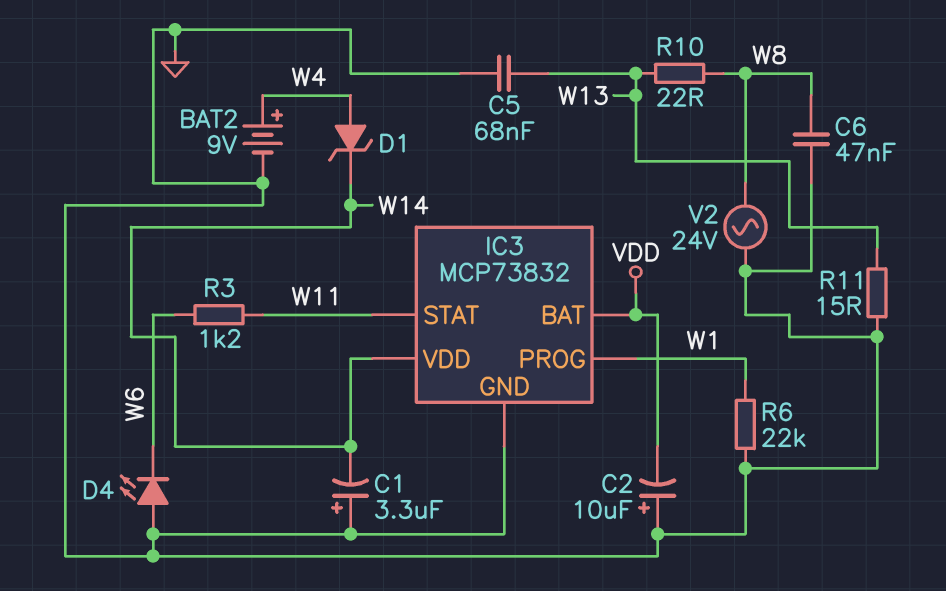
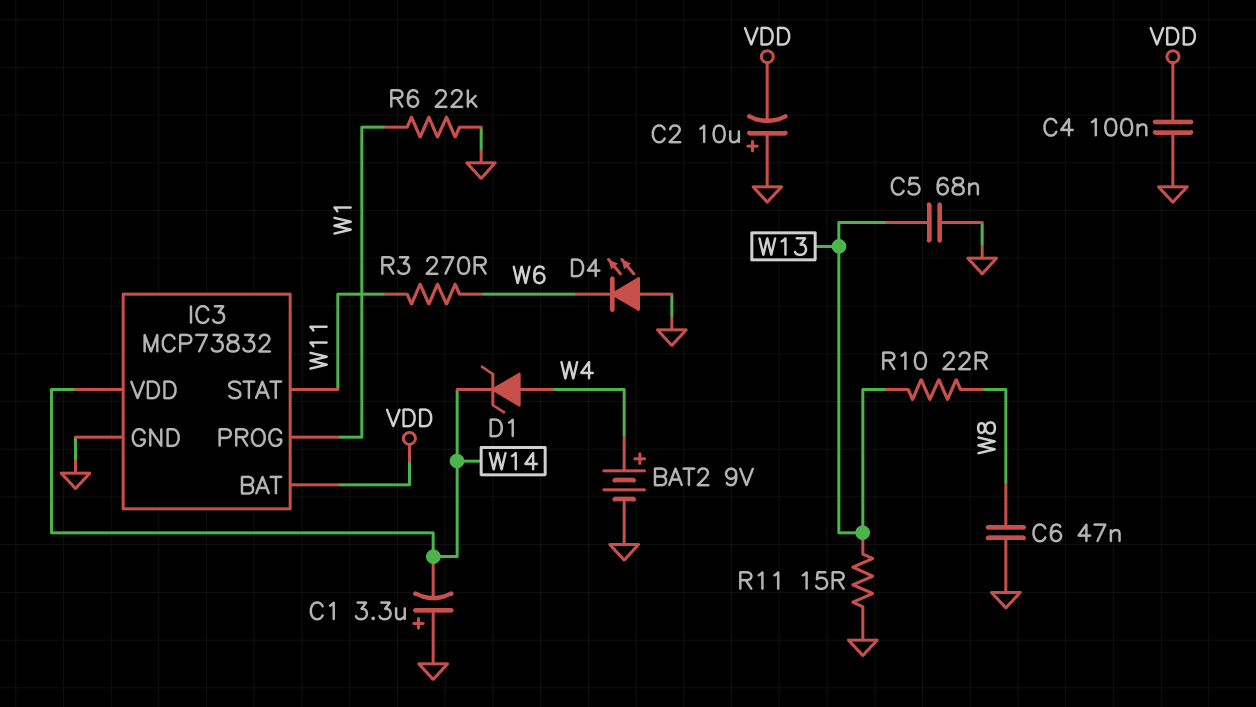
C4: none -> 100nF (GND, VDD)
R3: 1.2k (W6, W11) -> 270 (W6, W11)
V2: AC 24V (GND, W8) -> none

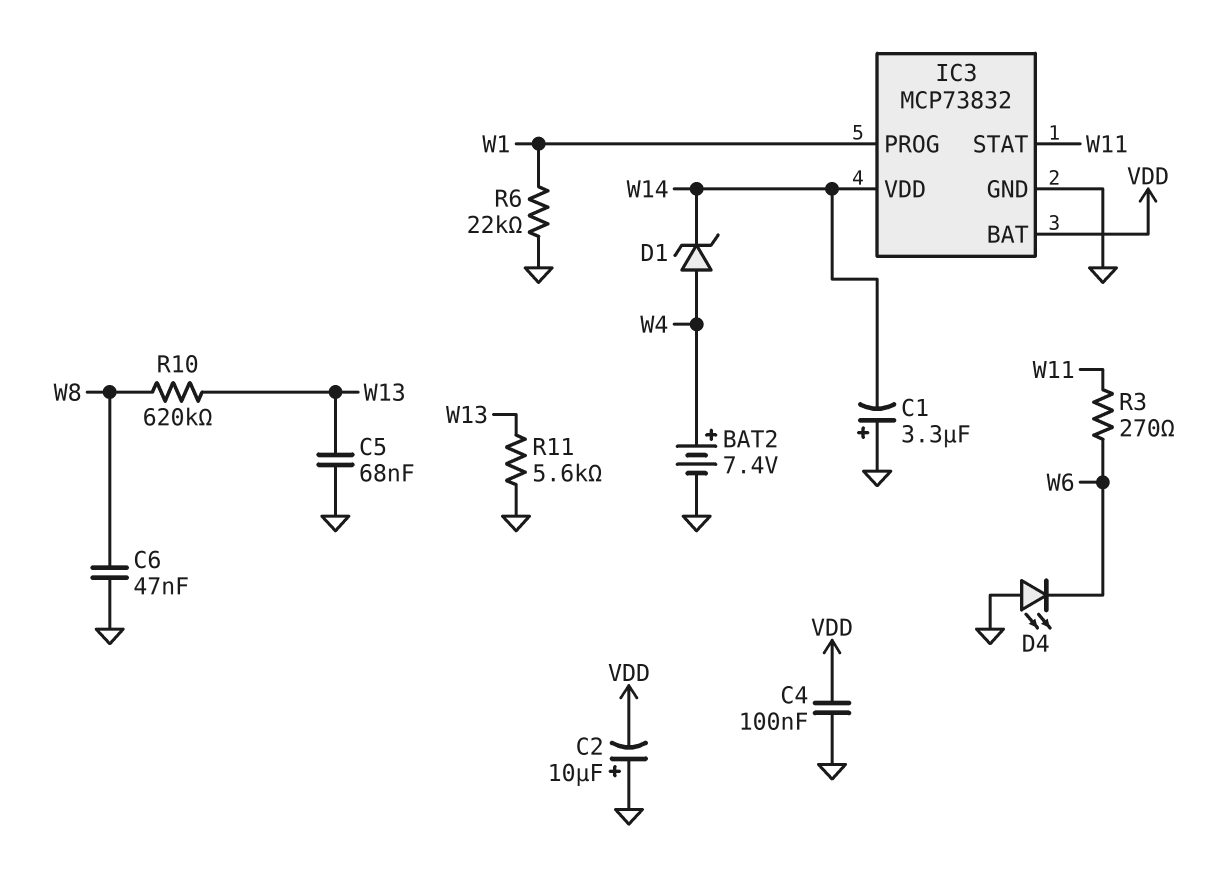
BAT2: 9V (plus W4, minus GND) -> 7.4V (plus W4, minus GND)
R10: 22 (W8, W13) -> 620k (W8, W13)
R11: 15 (GND, W13) -> 5.6k (GND, W13)

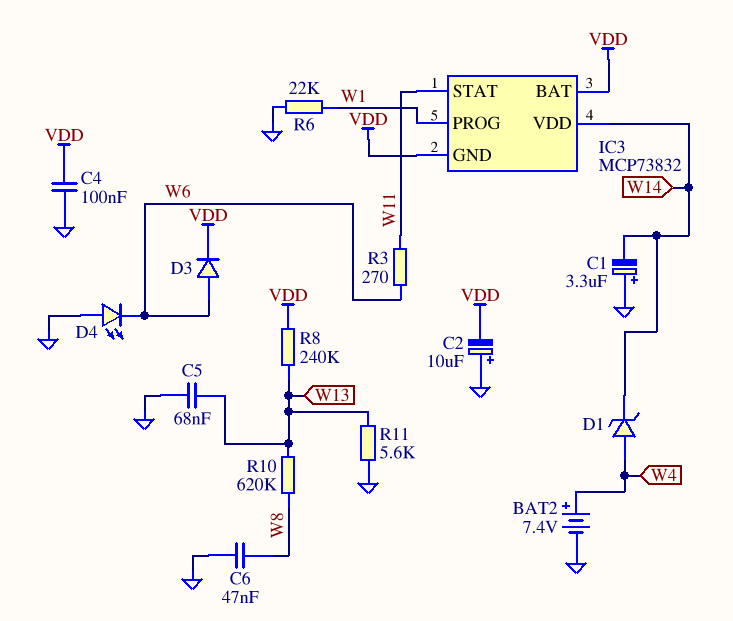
D3: none -> diode (A W6, K VDD)
IC3 pin GND: GND -> VDD
R8: none -> 240k (VDD, W13)

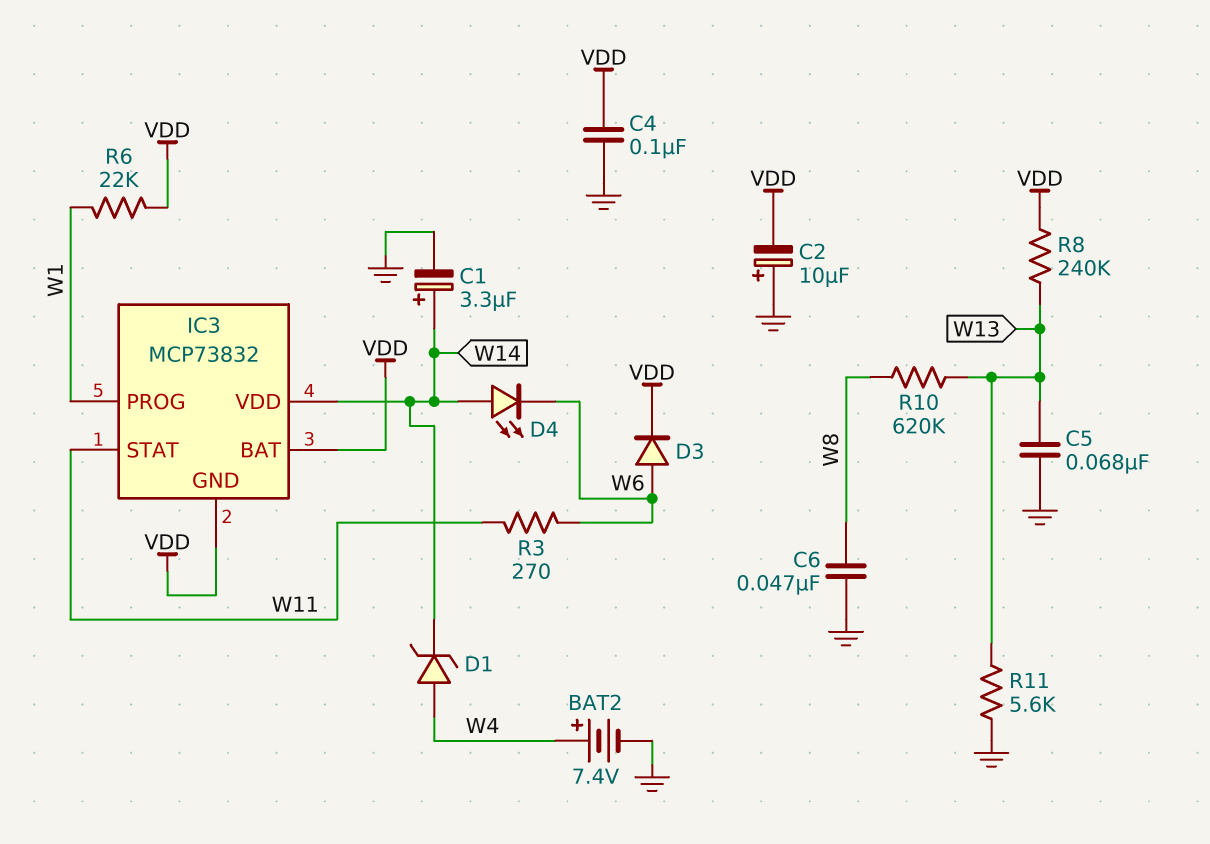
C1: 3.3uF (plus GND, minus W14) -> 3.3uF (plus W14, minus GND)
D4: LED (A GND, K W6) -> LED (A W14, K W6)
R6: 22k (GND, W1) -> 22k (VDD, W1)

